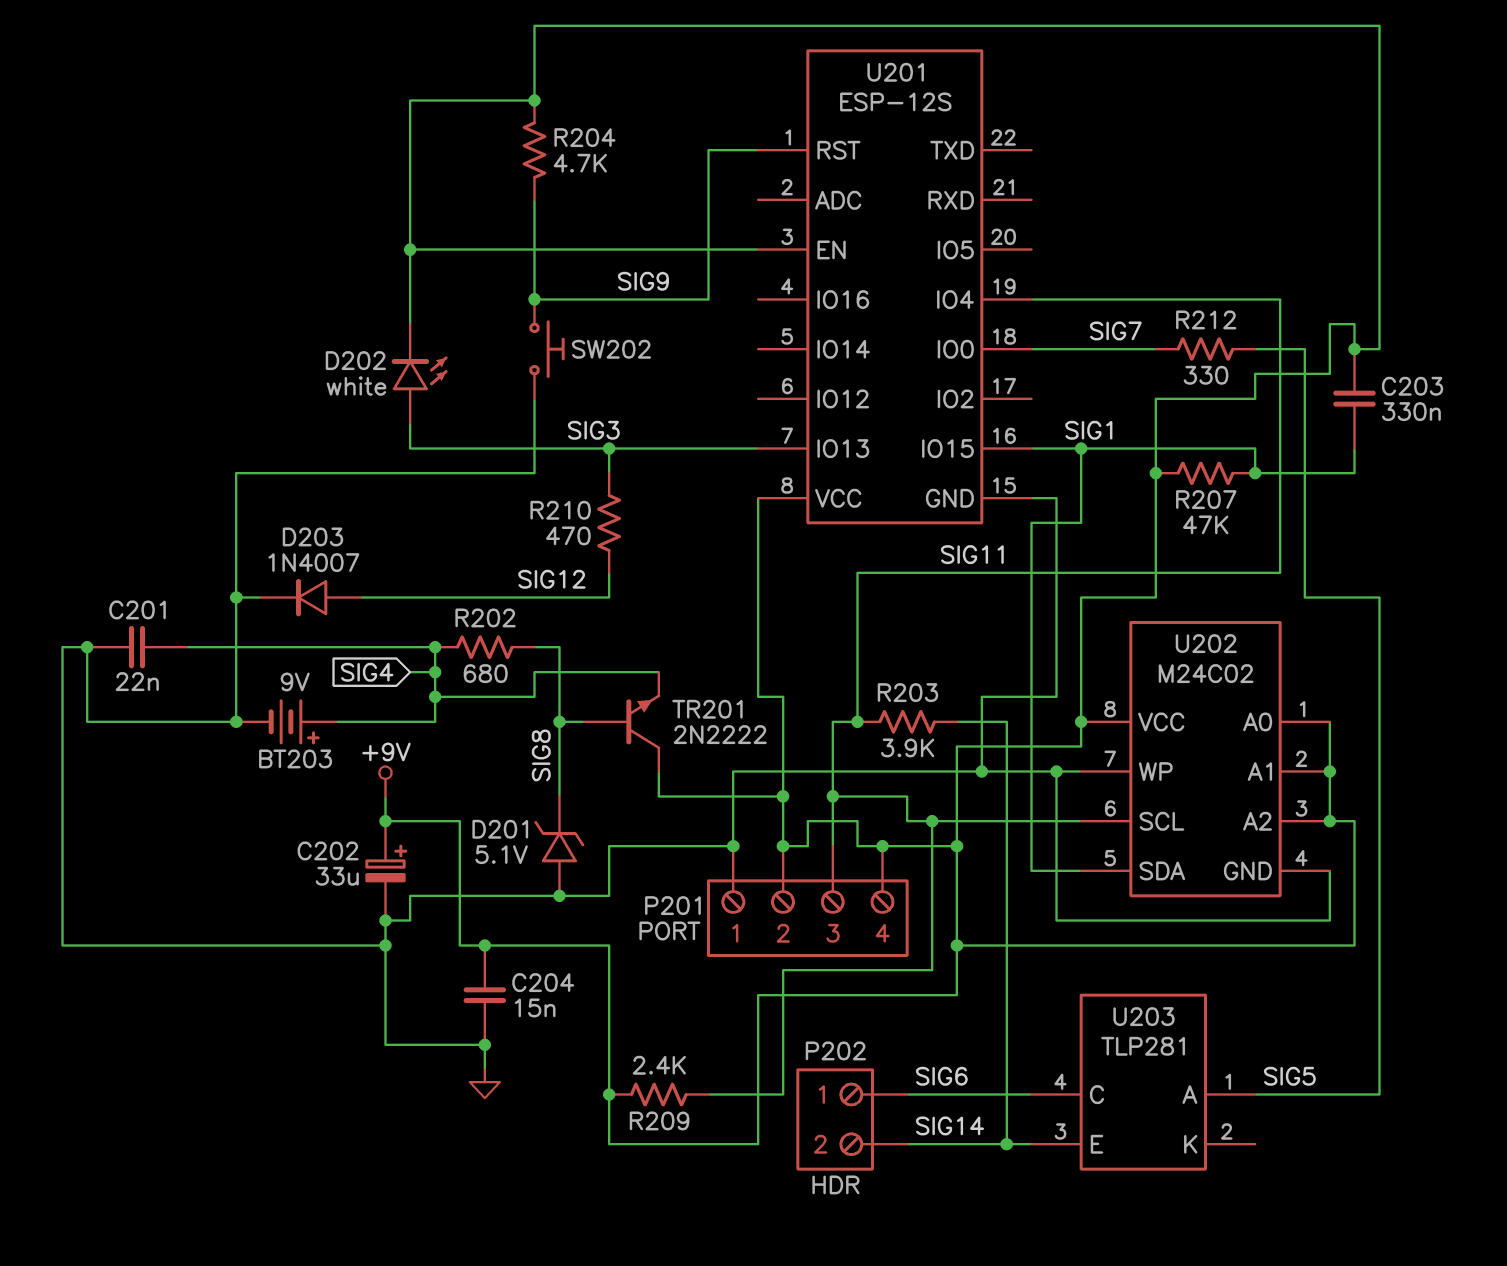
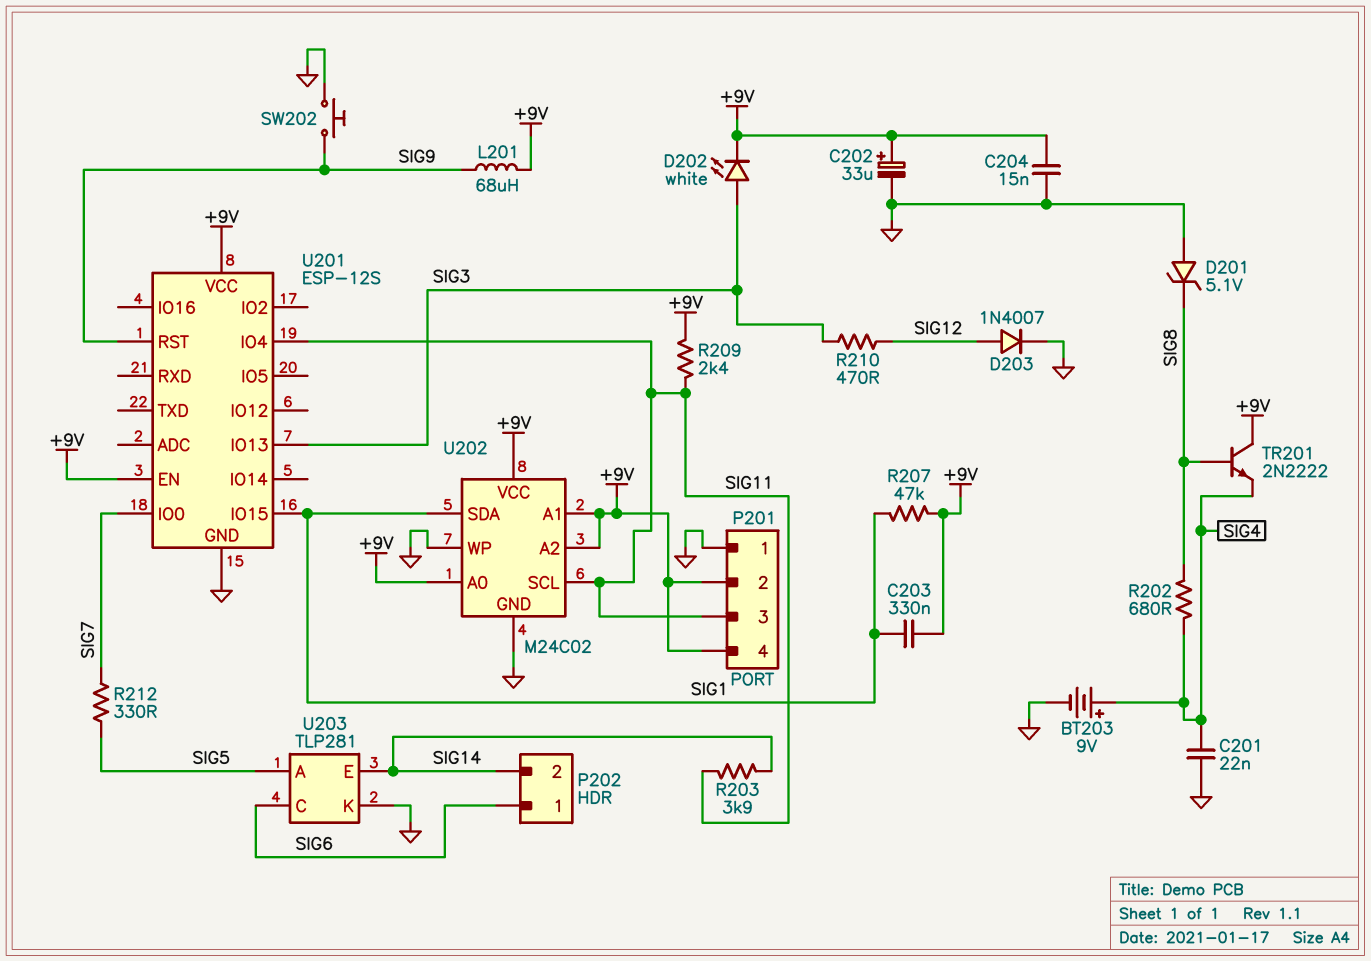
L201: none -> 68uH (+9V, SIG9)
R204: 4.7k (+9V, SIG9) -> none
U203 pin K: none -> GND

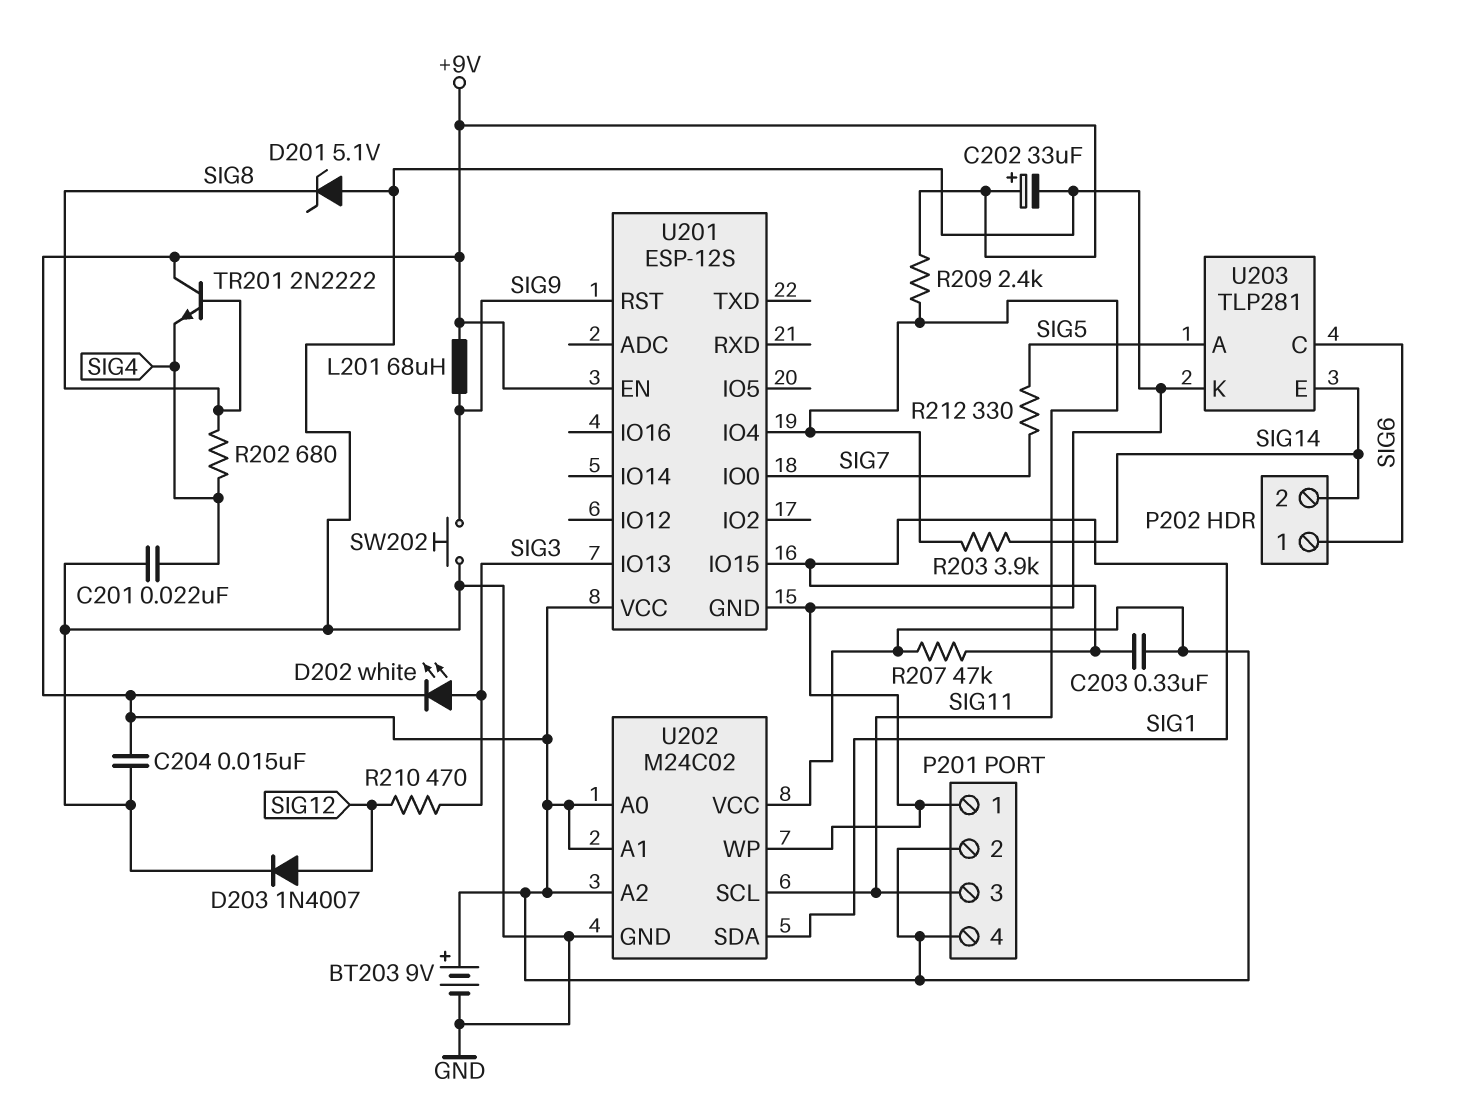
BT203: 9V (plus SIG4, minus GND) -> 9V (plus +9V, minus GND)

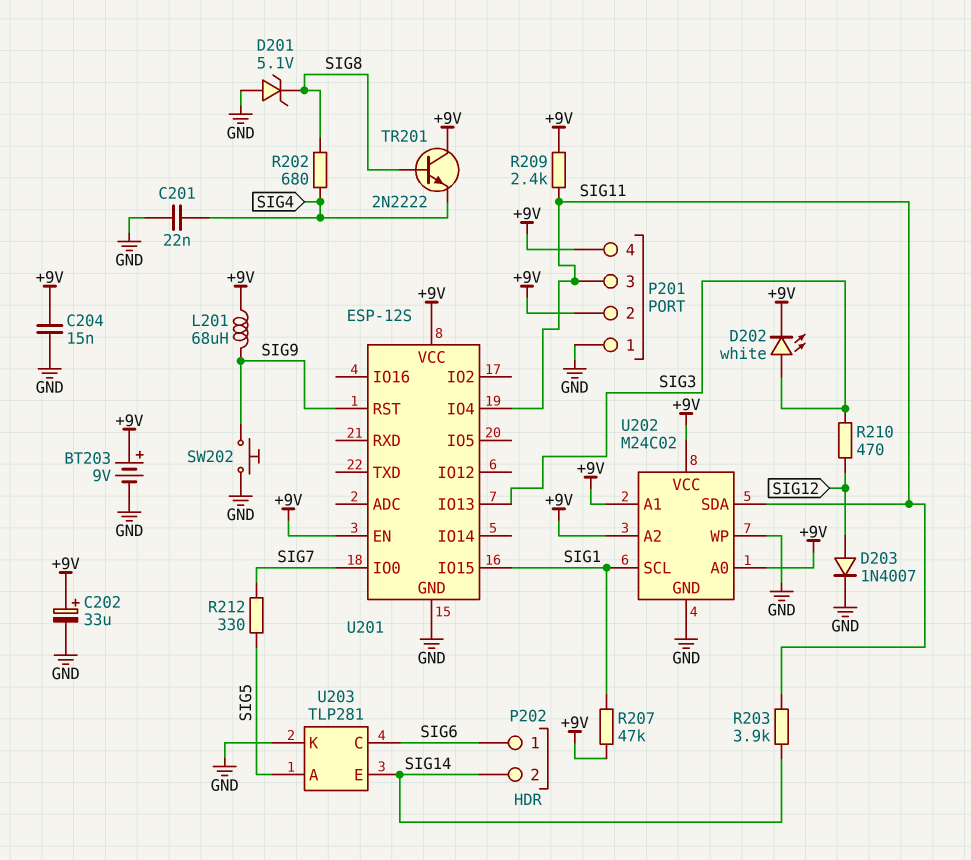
C203: 330nF (+9V, SIG1) -> none
U202 pin SCL: SIG11 -> SIG1
U202 pin SDA: SIG1 -> SIG11

